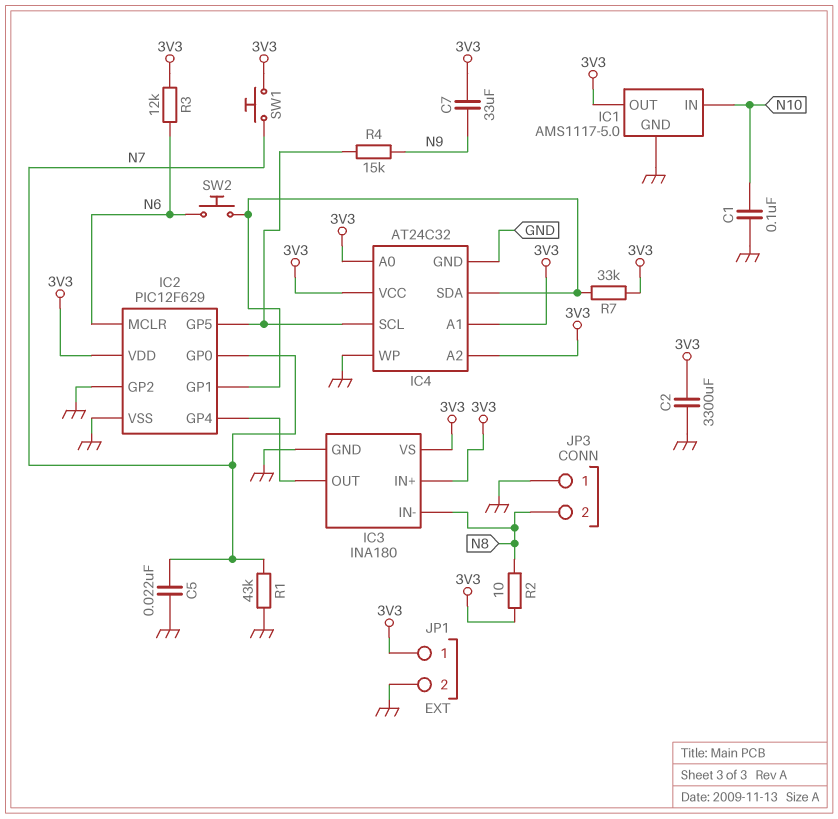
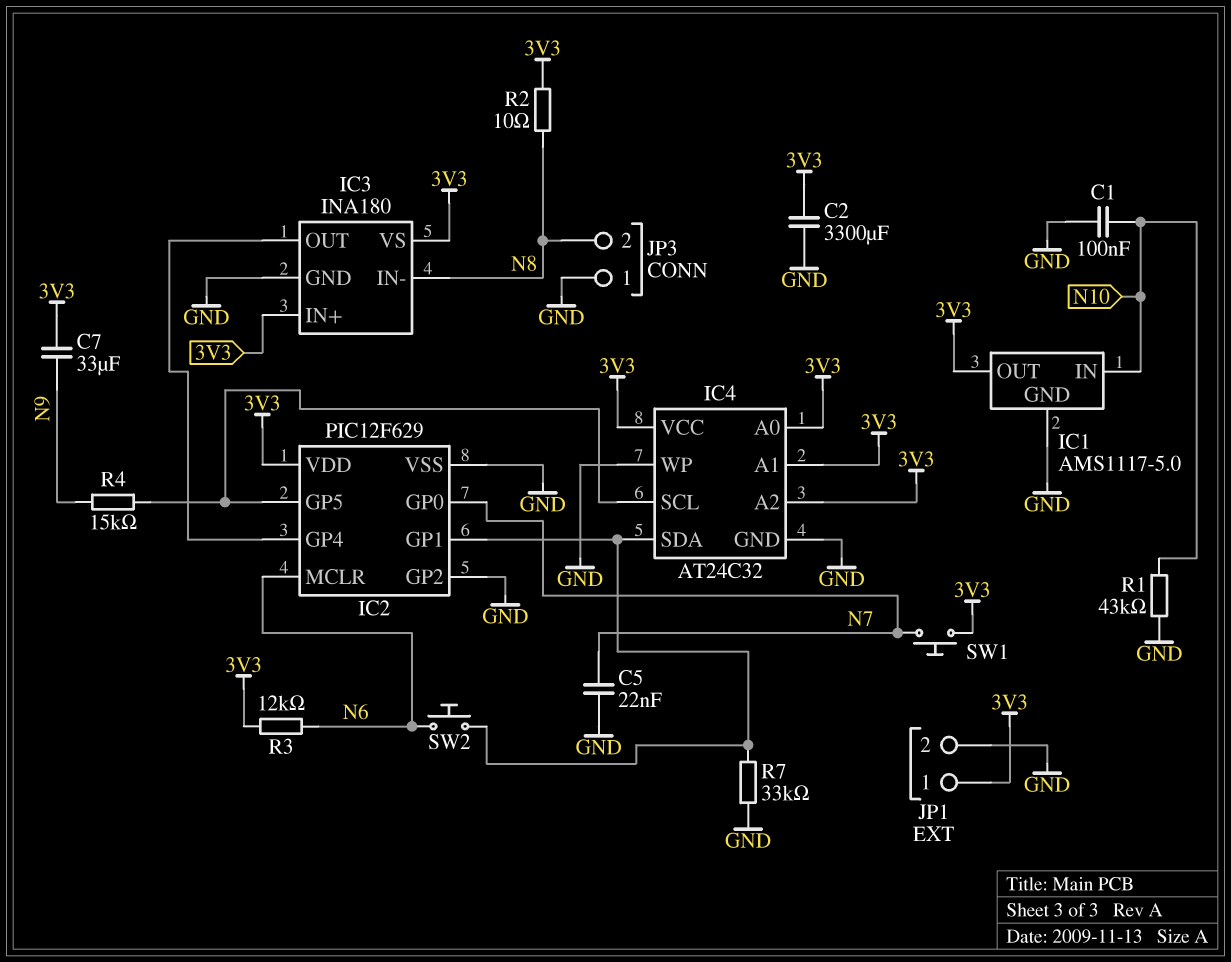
R1: 43k (GND, N7) -> 43k (GND, N10)
R7: 33k (3V3, IC2/GP1) -> 33k (GND, IC2/GP1)

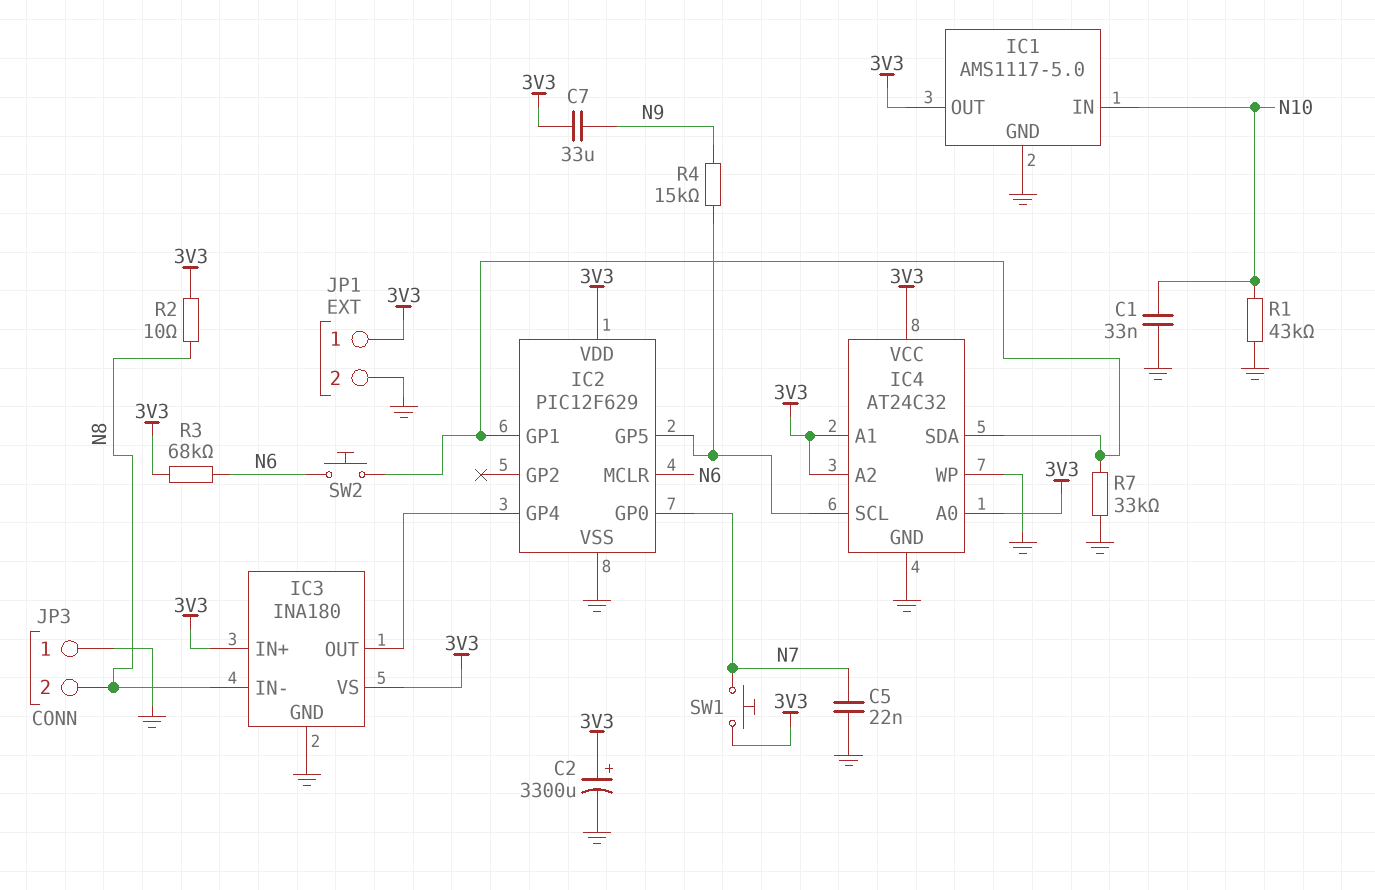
C1: 100nF (GND, N10) -> 33nF (GND, N10)
C2: 3300uF (3V3, GND) -> 3300uF (plus 3V3, minus GND)
IC2 pin GP2: GND -> none
R3: 12k (3V3, N6) -> 68k (3V3, N6)

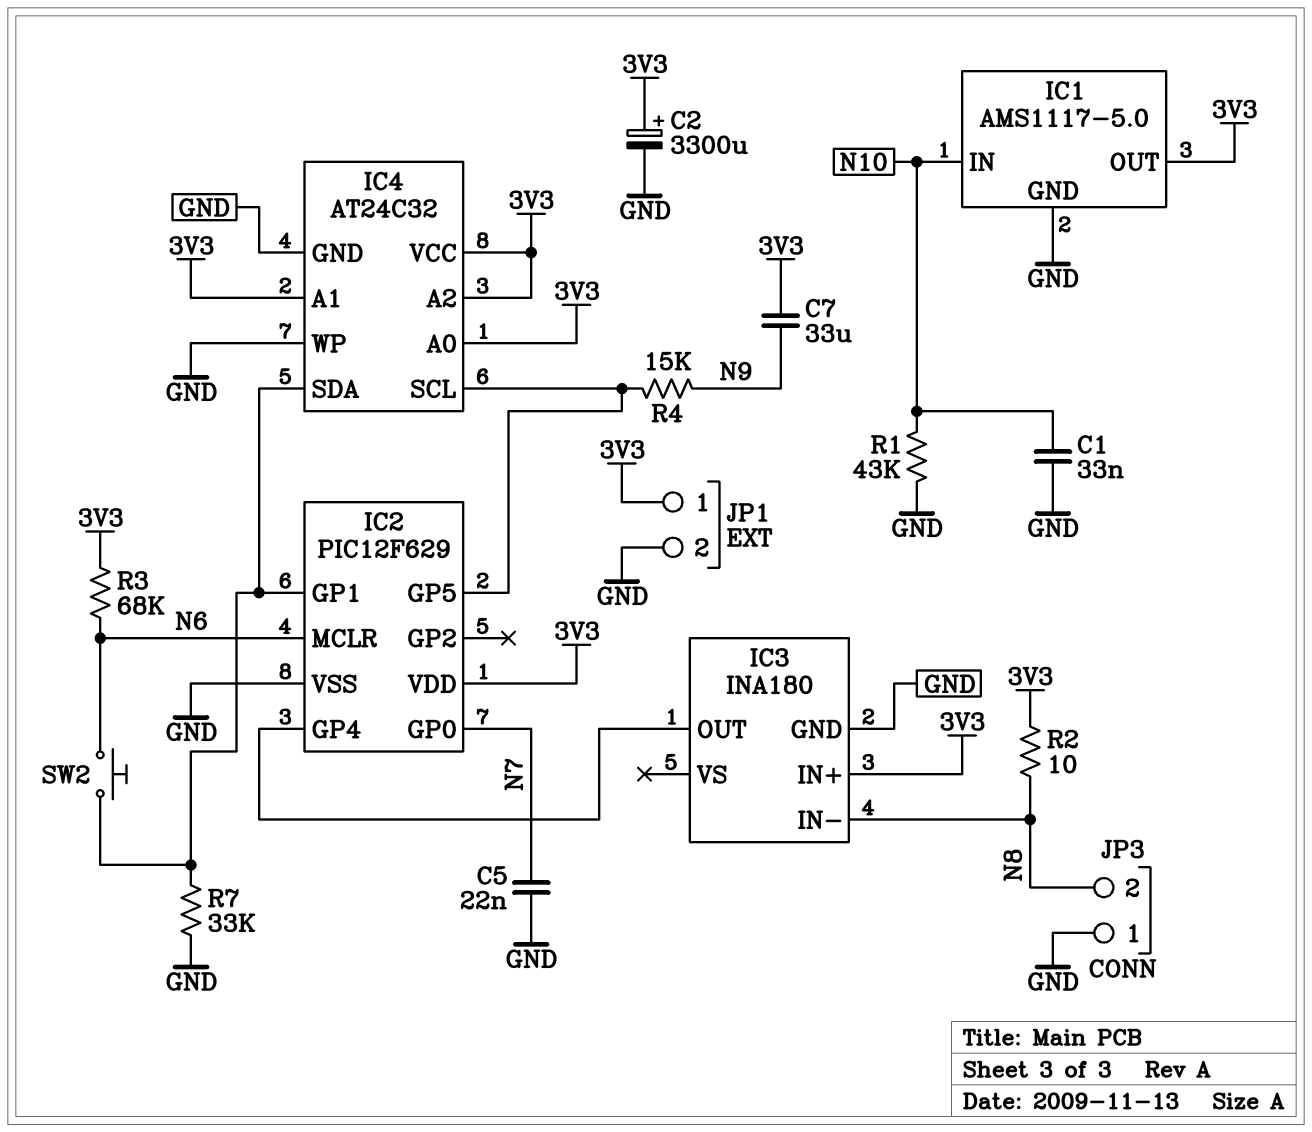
IC3 pin VS: 3V3 -> none
SW1: button (3V3, N7) -> none

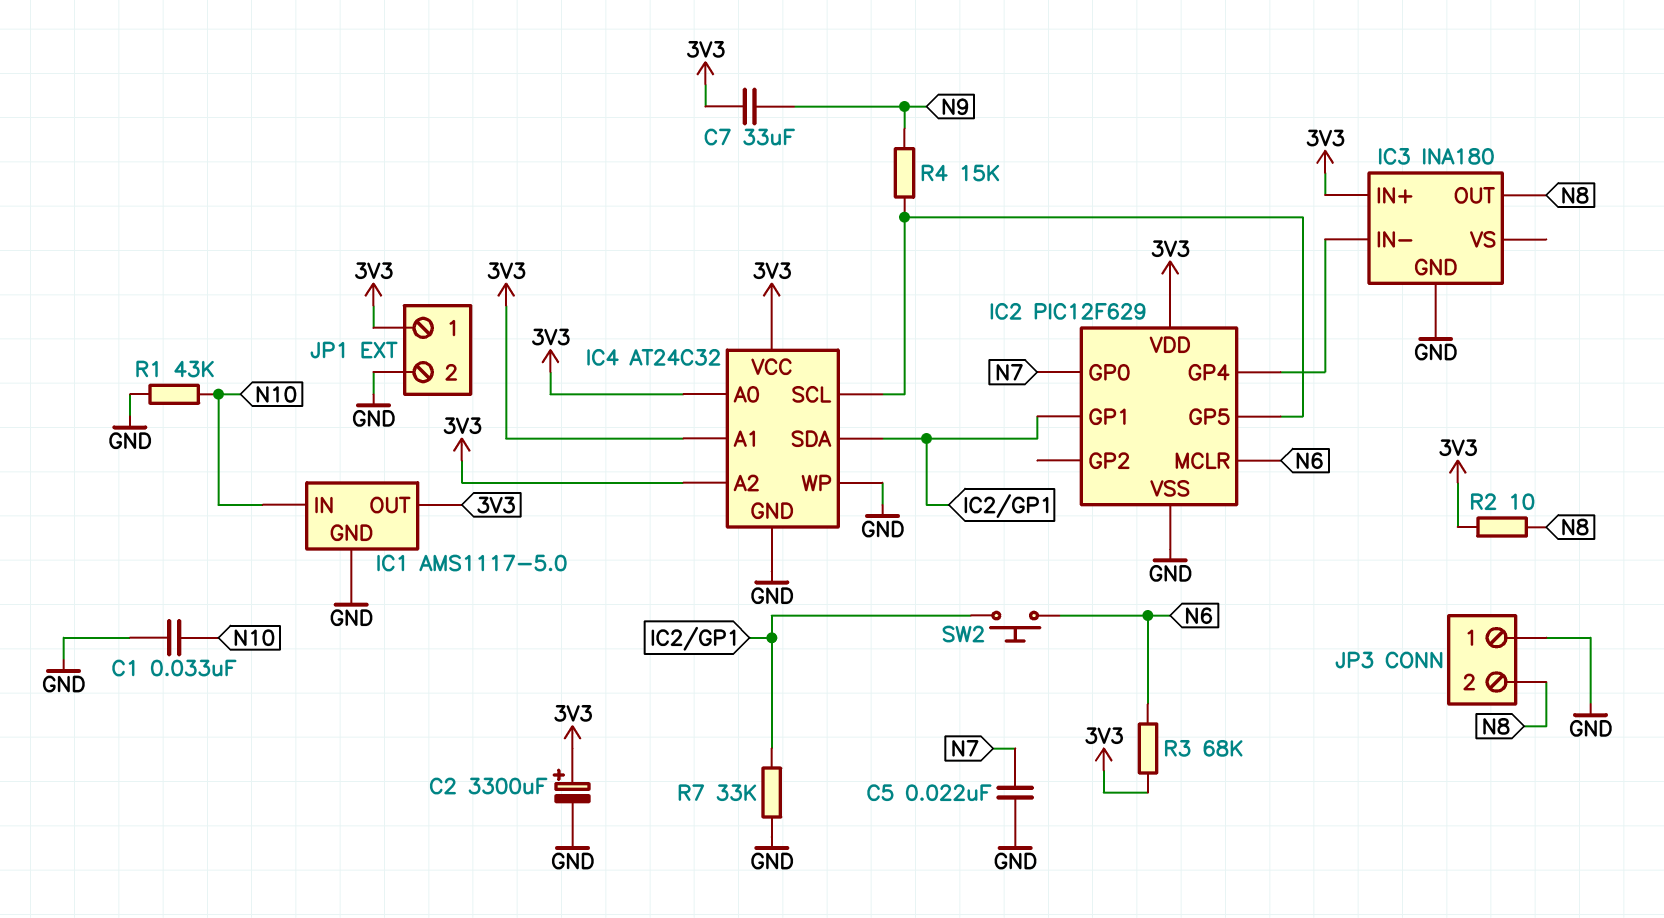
IC3 pin IN-: N8 -> IC2/GP4
IC3 pin OUT: IC2/GP4 -> N8

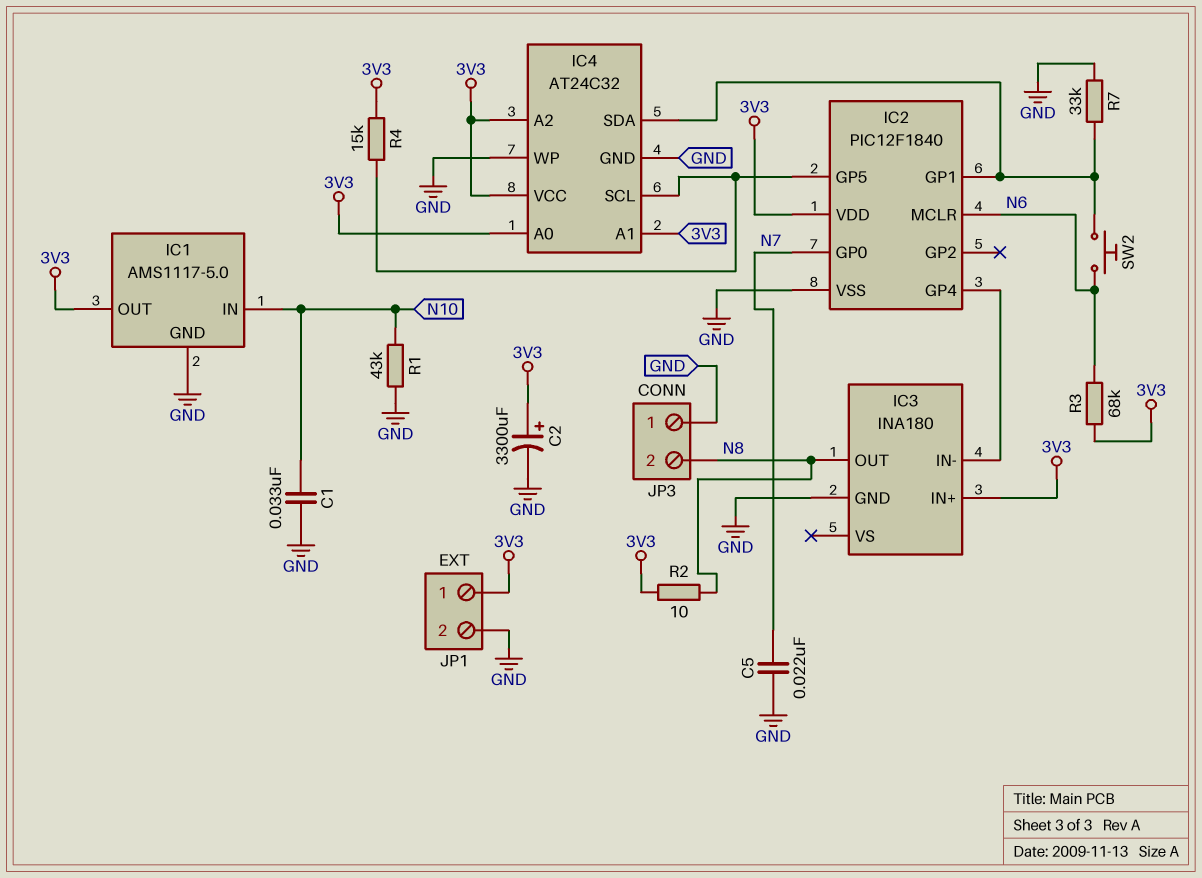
C7: 33uF (3V3, N9) -> none
IC2: PIC12F629 -> PIC12F1840
R4: 15k (IC2/GP5, N9) -> 15k (3V3, IC2/GP5)

